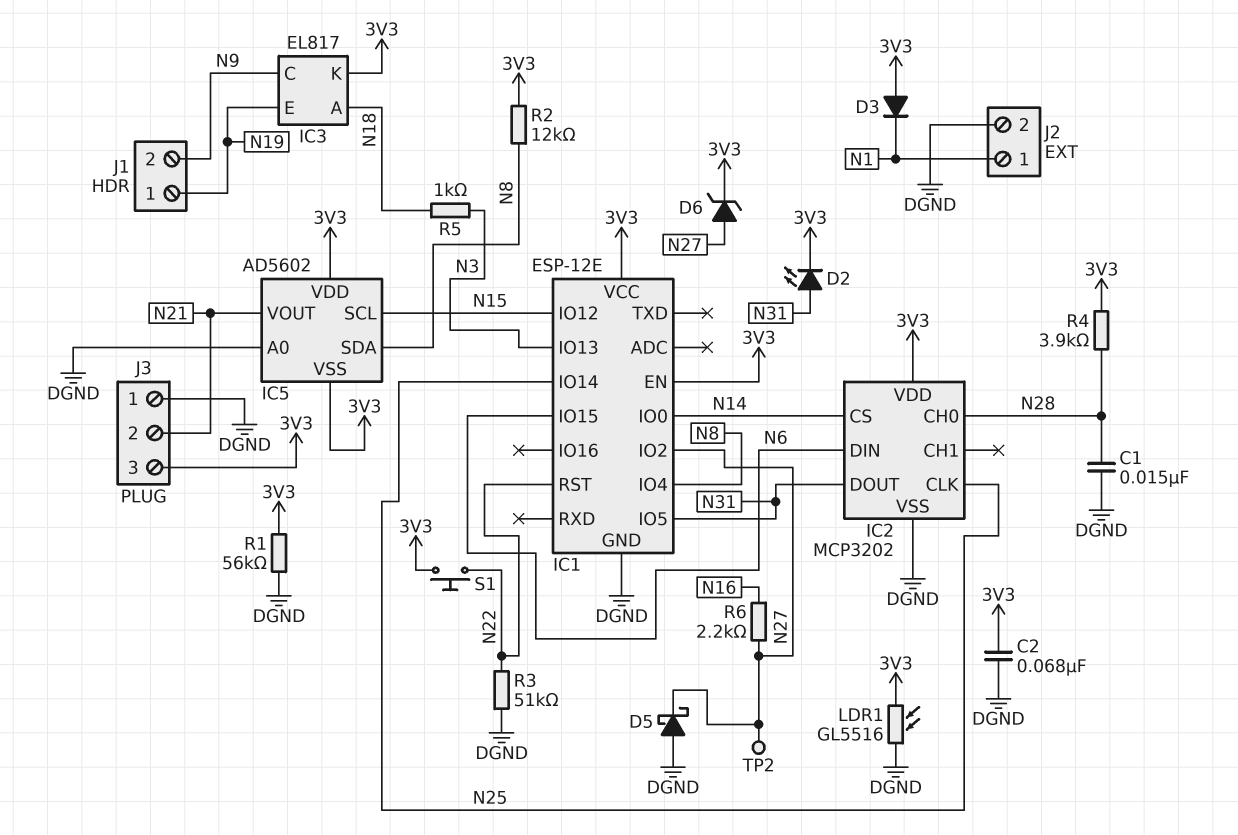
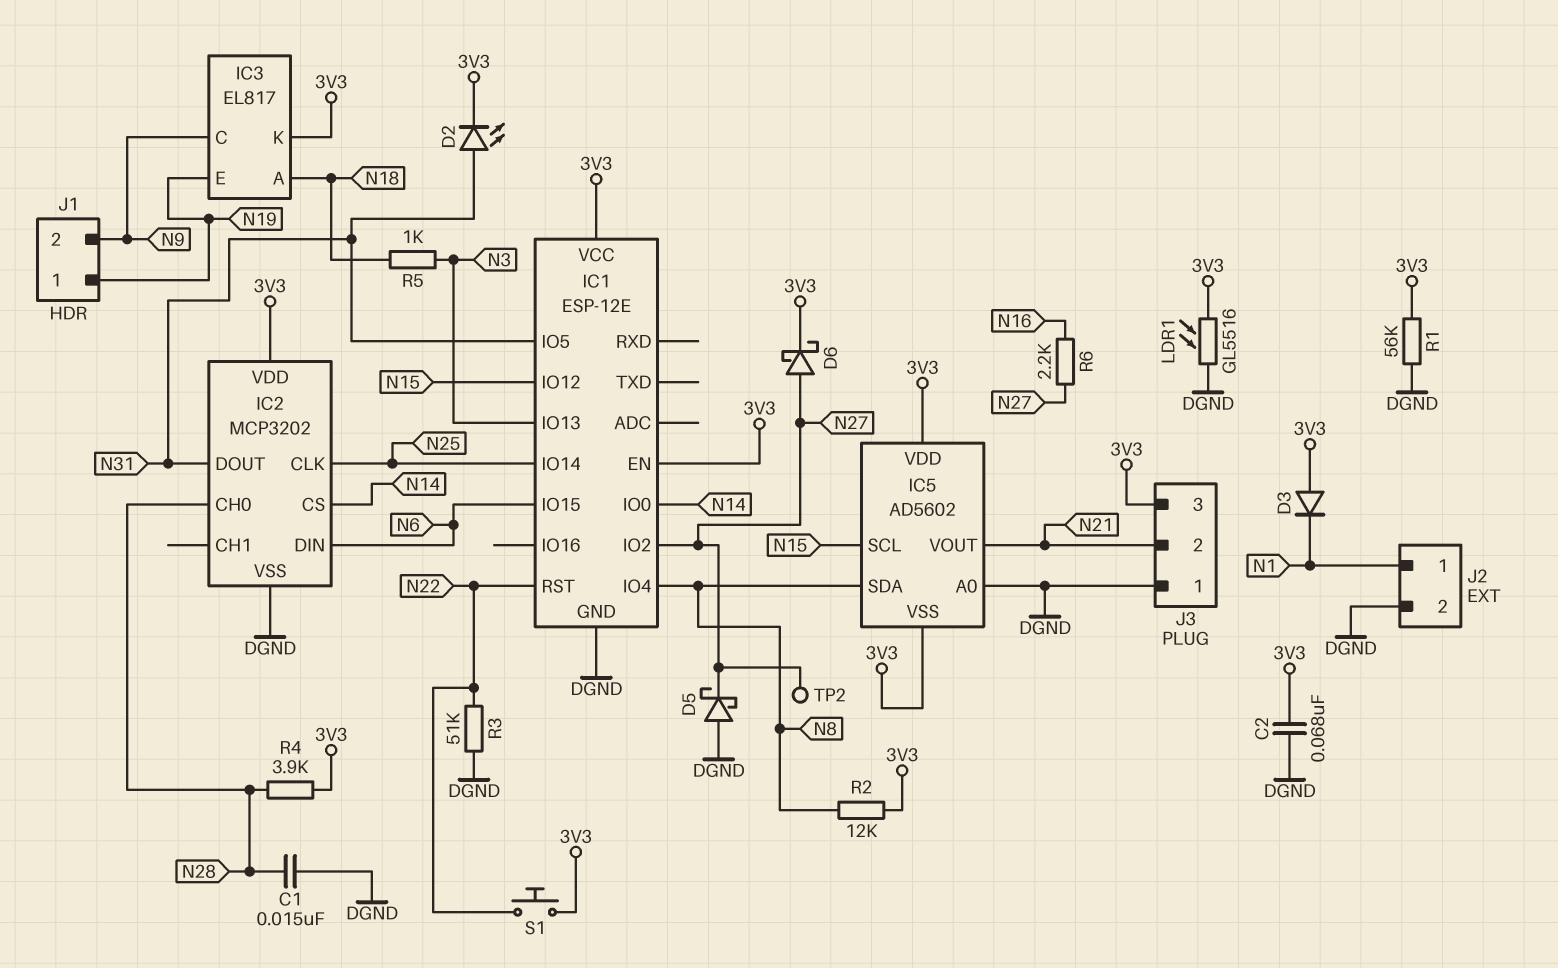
D6: zener (A N27, K 3V3) -> schottky (A N27, K 3V3)

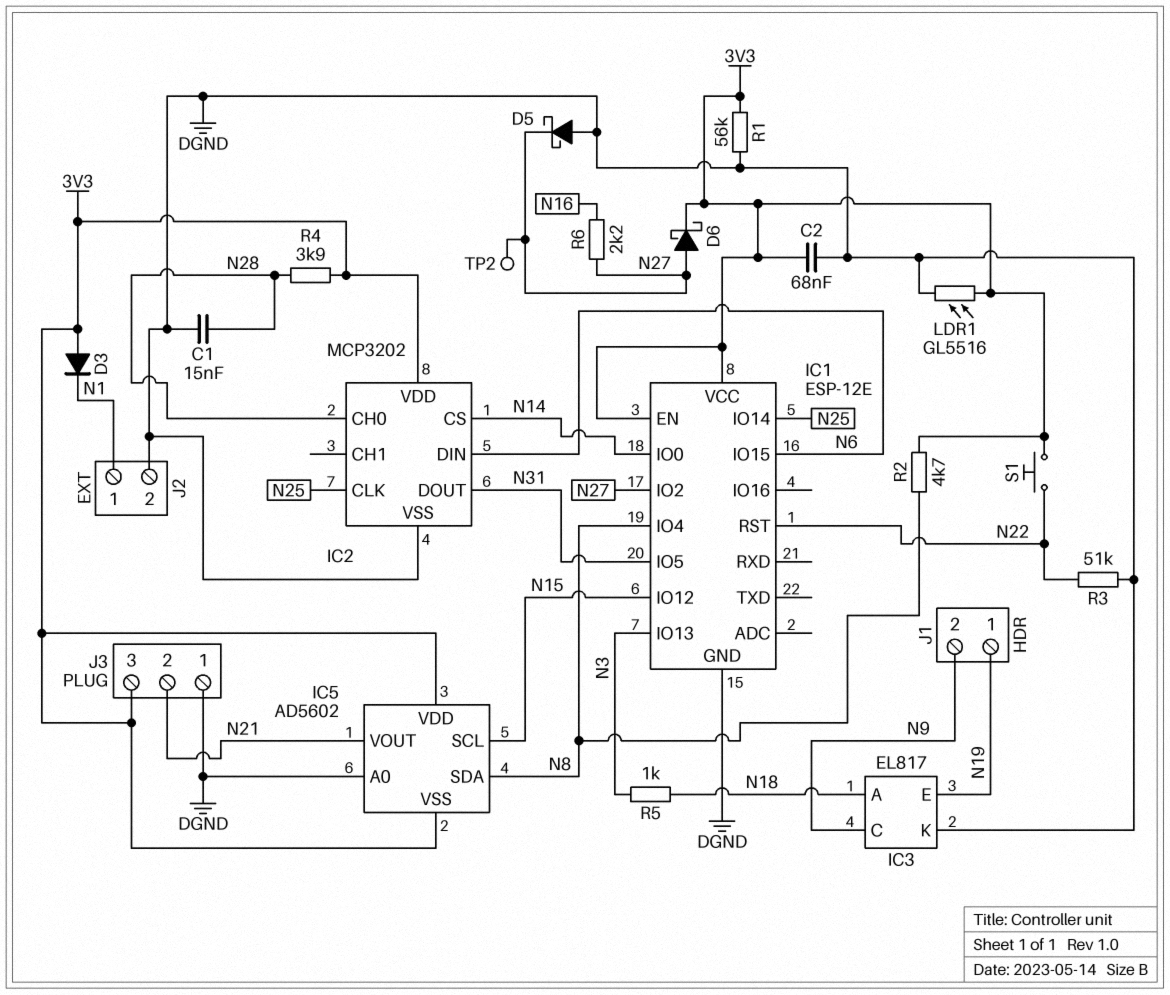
D2: LED (A N31, K 3V3) -> none
IC3 pin K: 3V3 -> DGND
R2: 12k (3V3, N8) -> 4.7k (3V3, N8)

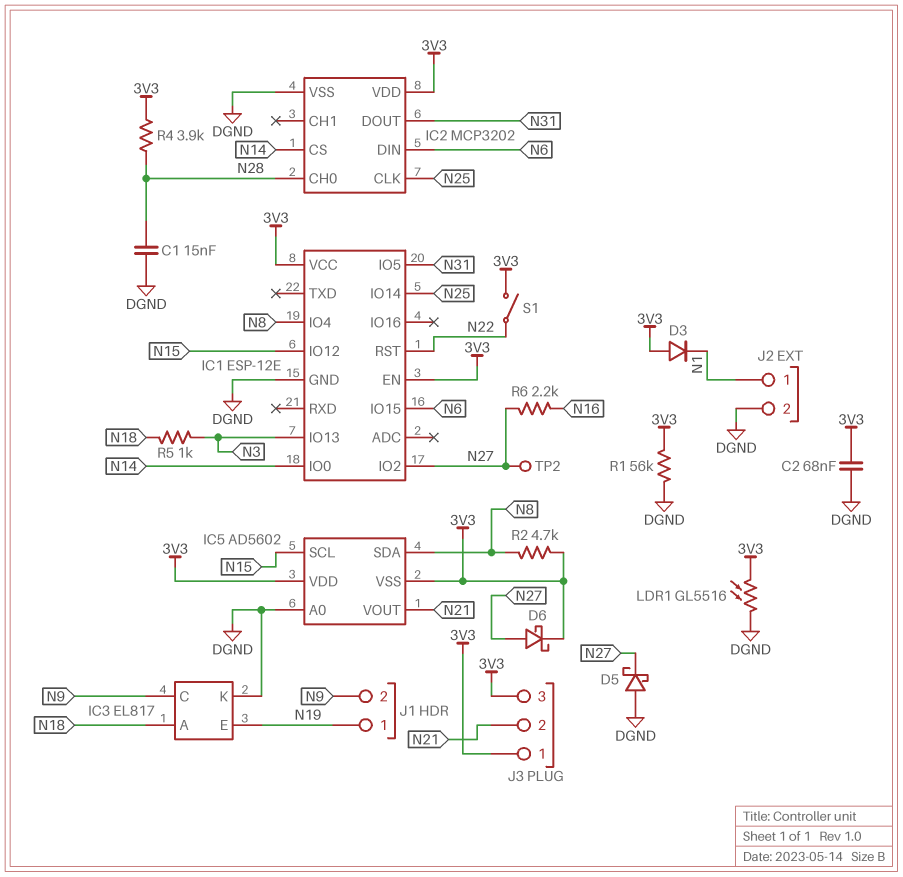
J3 pin 1: DGND -> 3V3
R3: 51k (DGND, N22) -> none
S1: button (3V3, N22) -> switch (3V3, N22)

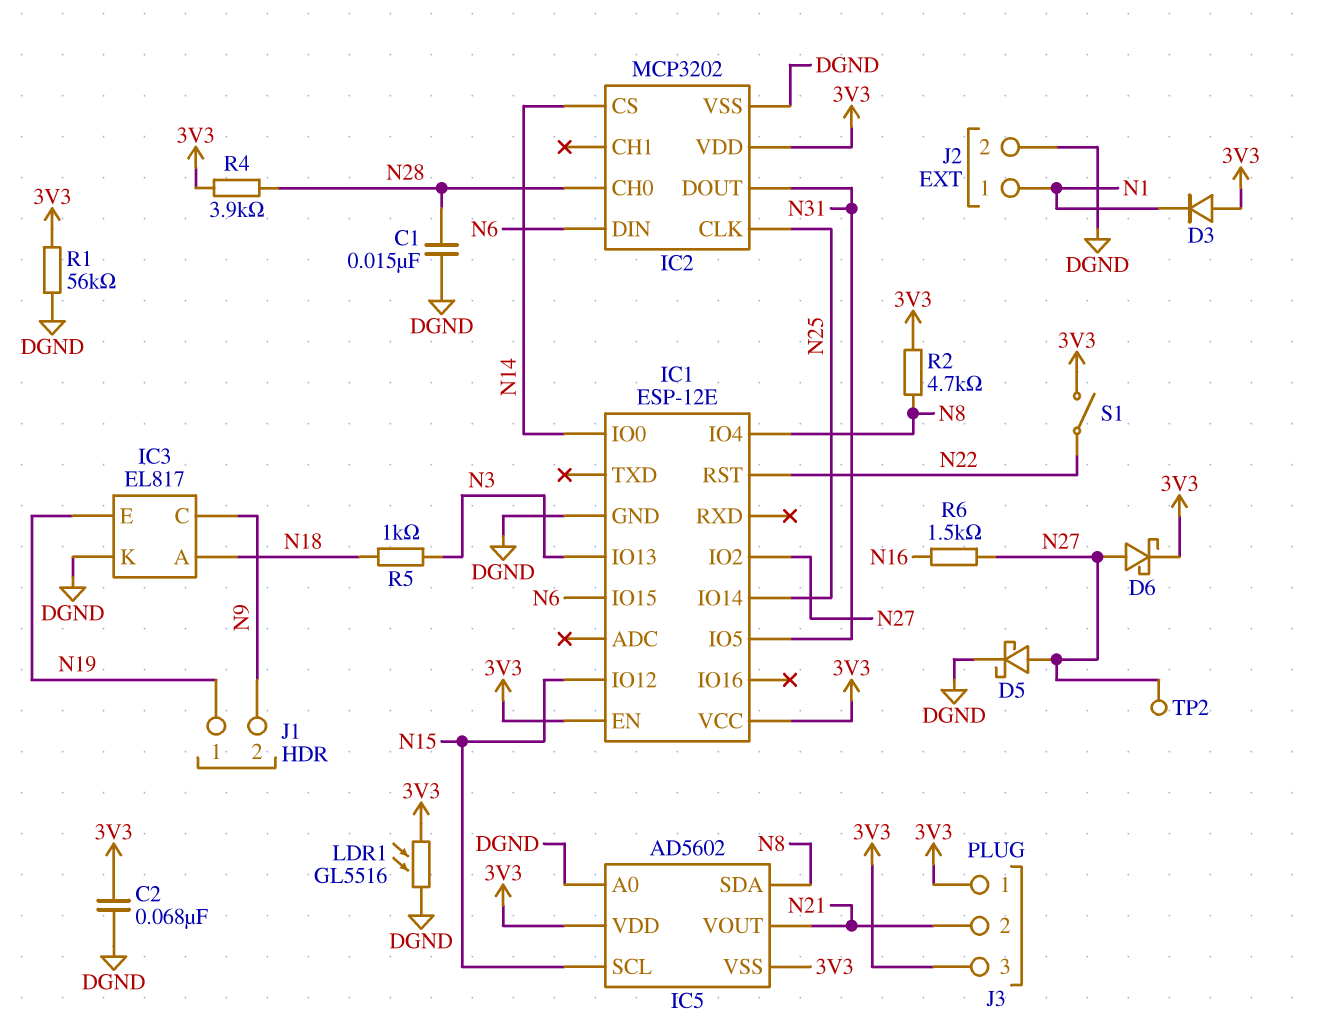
D5: schottky (A DGND, K N27) -> schottky (A N27, K DGND)
R6: 2.2k (N16, N27) -> 1.5k (N16, N27)

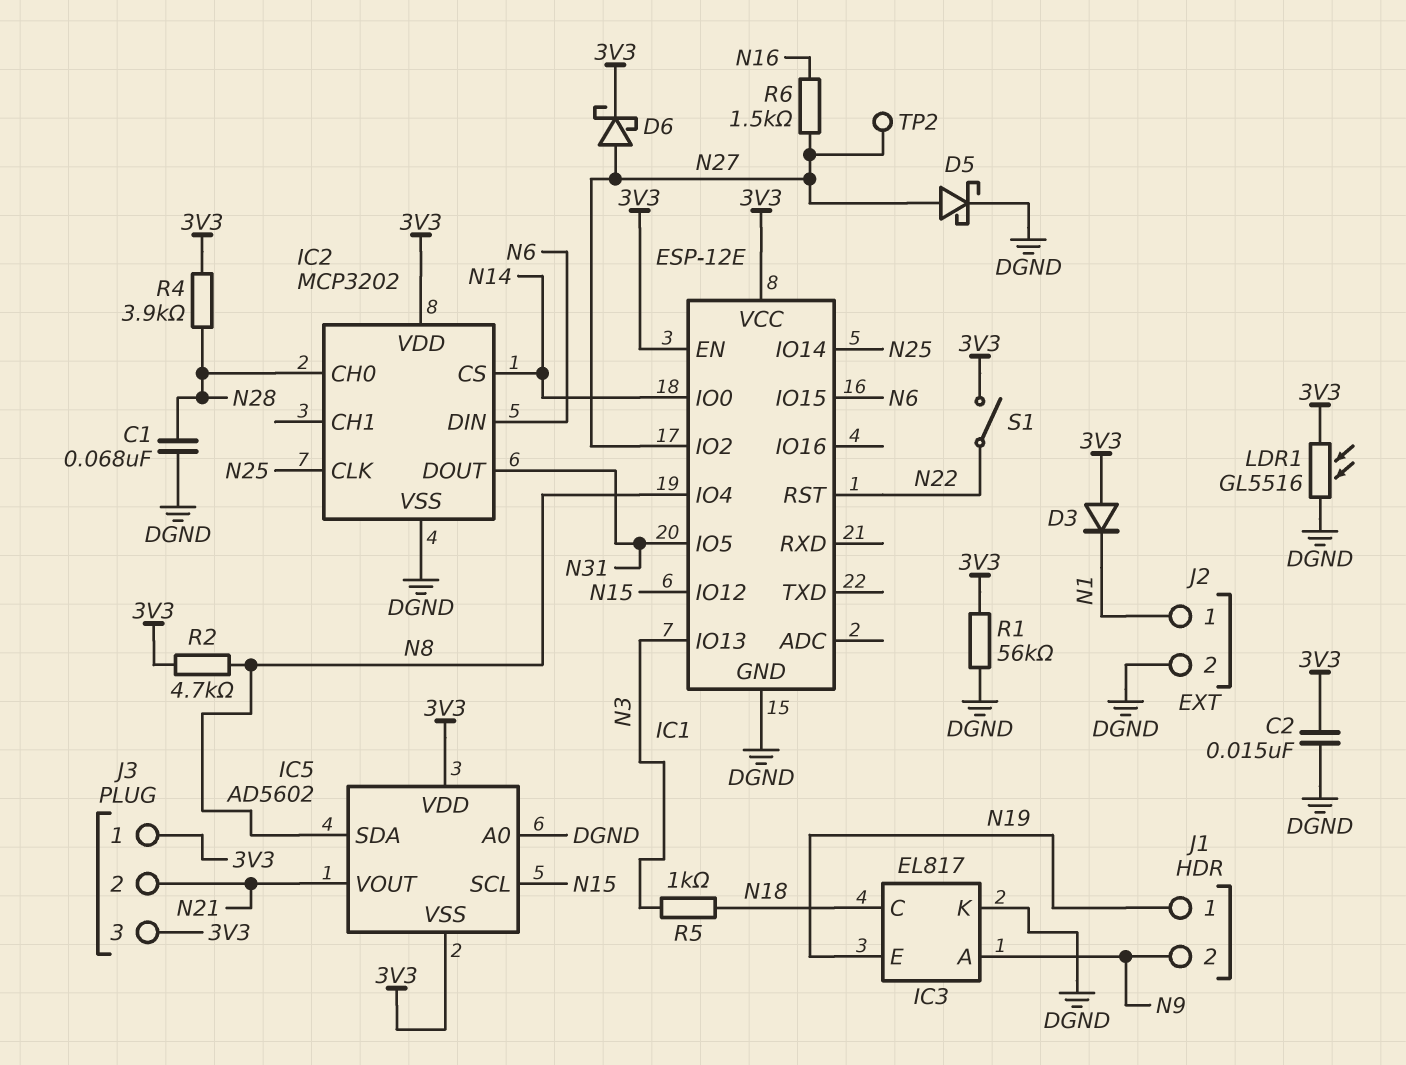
C1: 15nF (DGND, N28) -> 68nF (DGND, N28)
C2: 68nF (3V3, DGND) -> 15nF (3V3, DGND)
IC3 pin A: N18 -> N9
IC3 pin C: N9 -> N18

